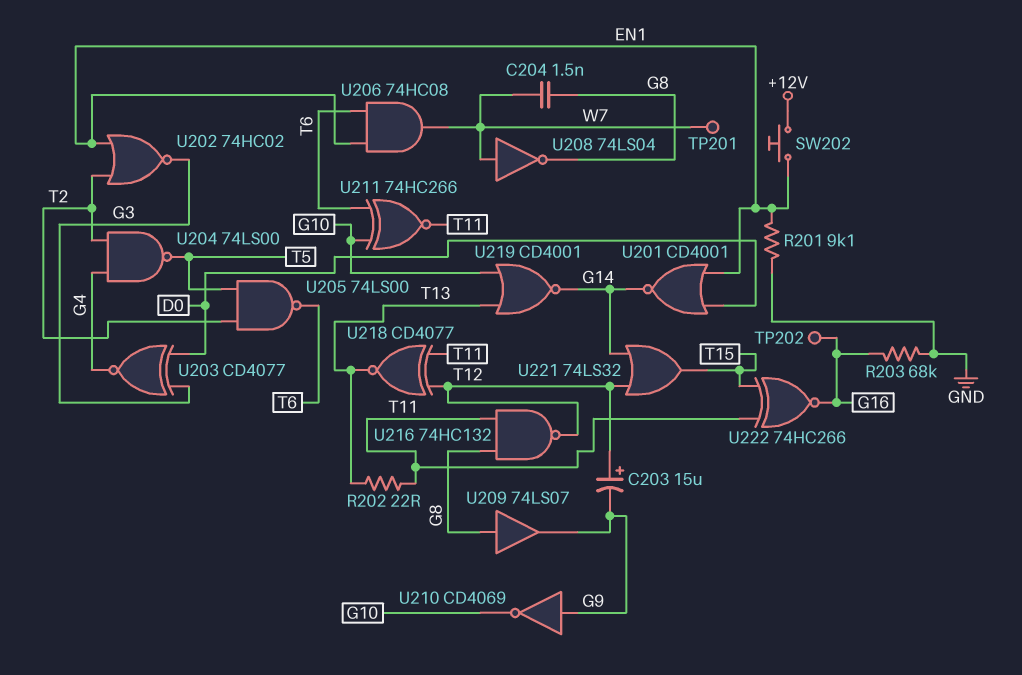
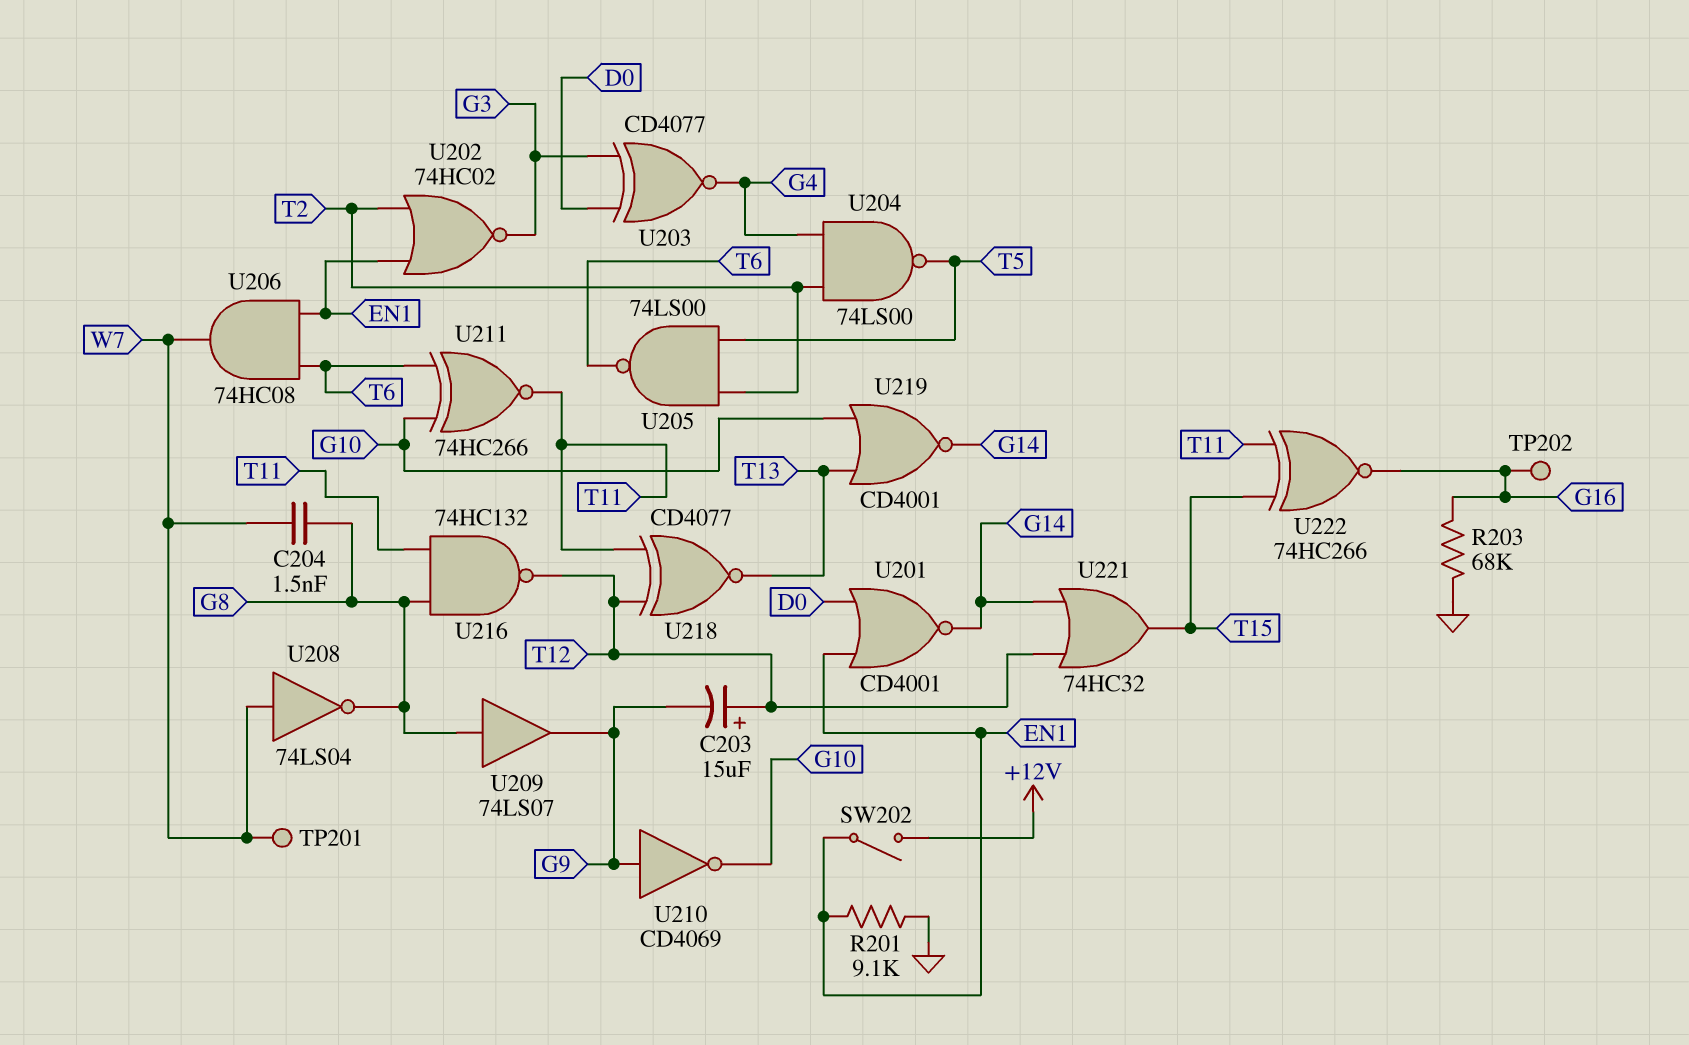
R202: 22 (T11, T13) -> none
SW202: button (+12V, EN1) -> switch (+12V, EN1)
U221: OR 74LS32 (in G14, in T12, out T15) -> OR 74HC32 (in G14, in T12, out T15)

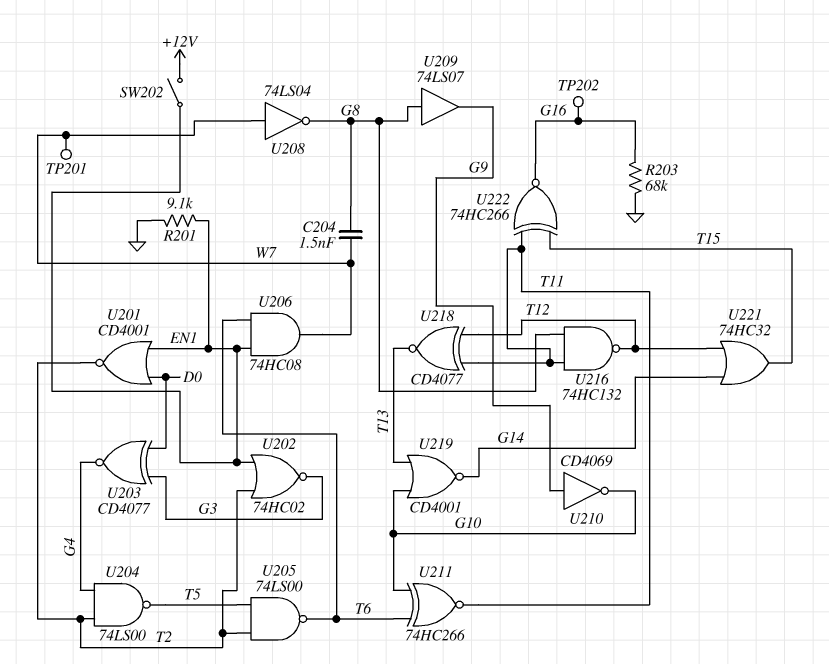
C203: 15uF (plus T12, minus G9) -> none
U201: NOR CD4001 (in D0, in EN1, out G14) -> NOR CD4001 (in D0, in EN1, out T2)

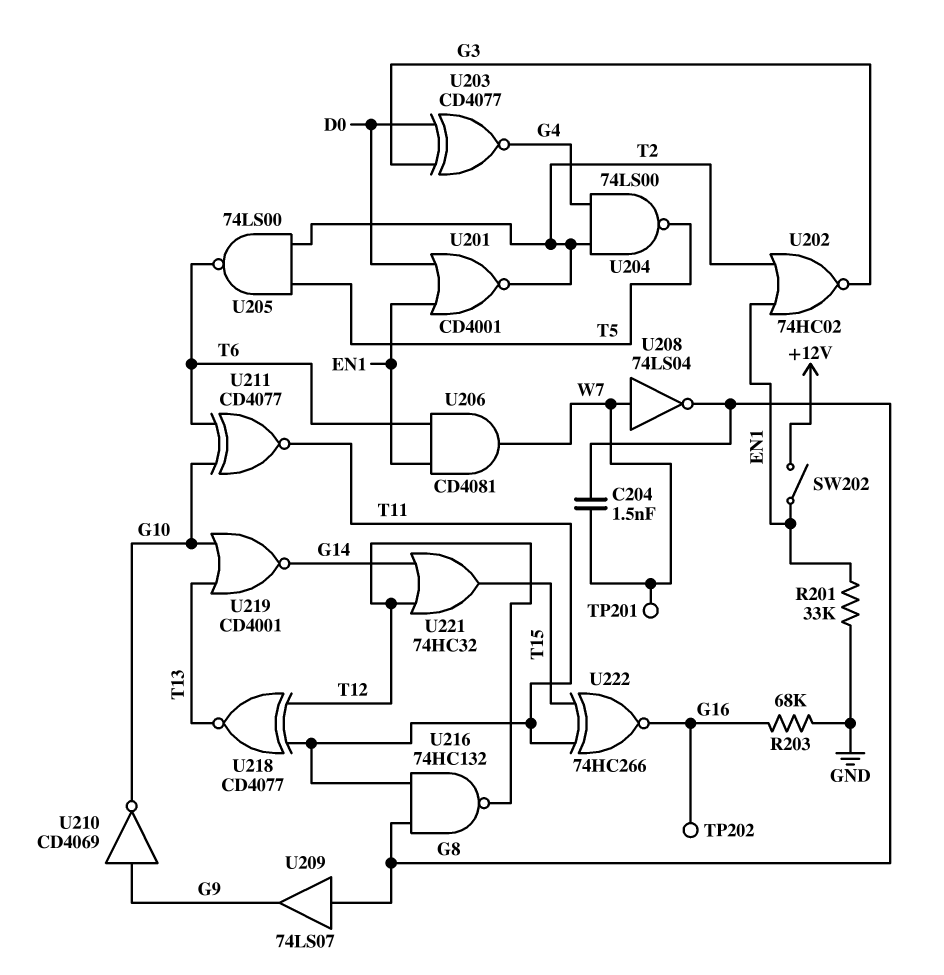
R201: 9.1k (EN1, GND) -> 33k (EN1, GND)
U206: AND 74HC08 (in EN1, in T6, out W7) -> AND CD4081 (in EN1, in T6, out W7)
U211: XNOR 74HC266 (in G10, in T6, out T11) -> XNOR CD4077 (in G10, in T6, out T11)

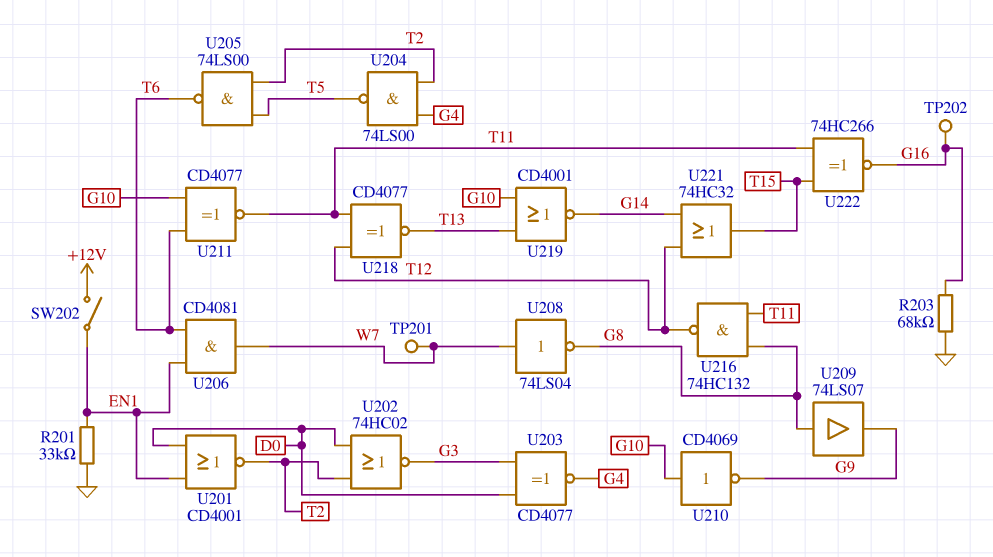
C204: 1.5nF (G8, W7) -> none
U202: NOR 74HC02 (in EN1, in T2, out G3) -> NOR 74HC02 (in D0, in T2, out G3)
U210: NOT CD4069 (in G9, out G10) -> NOT CD4069 (in G10, out G9)

